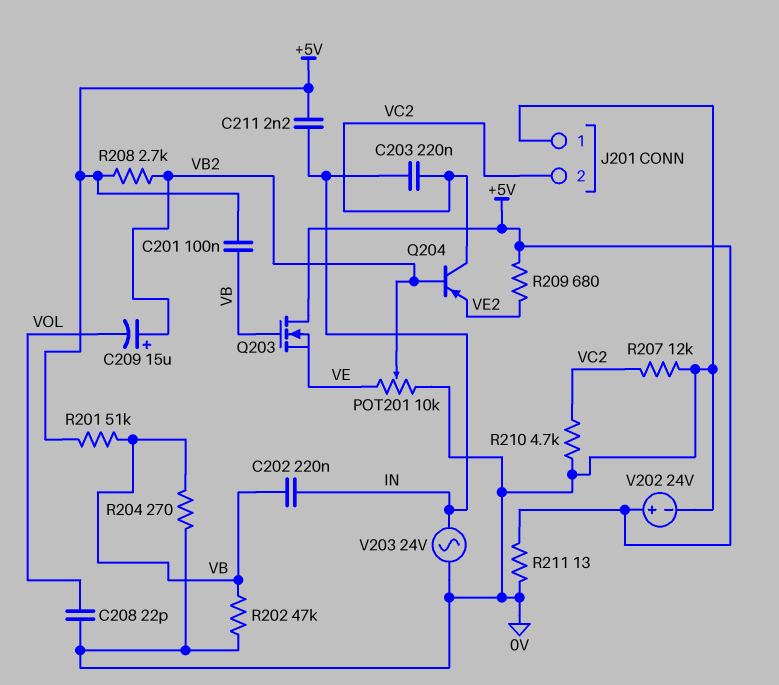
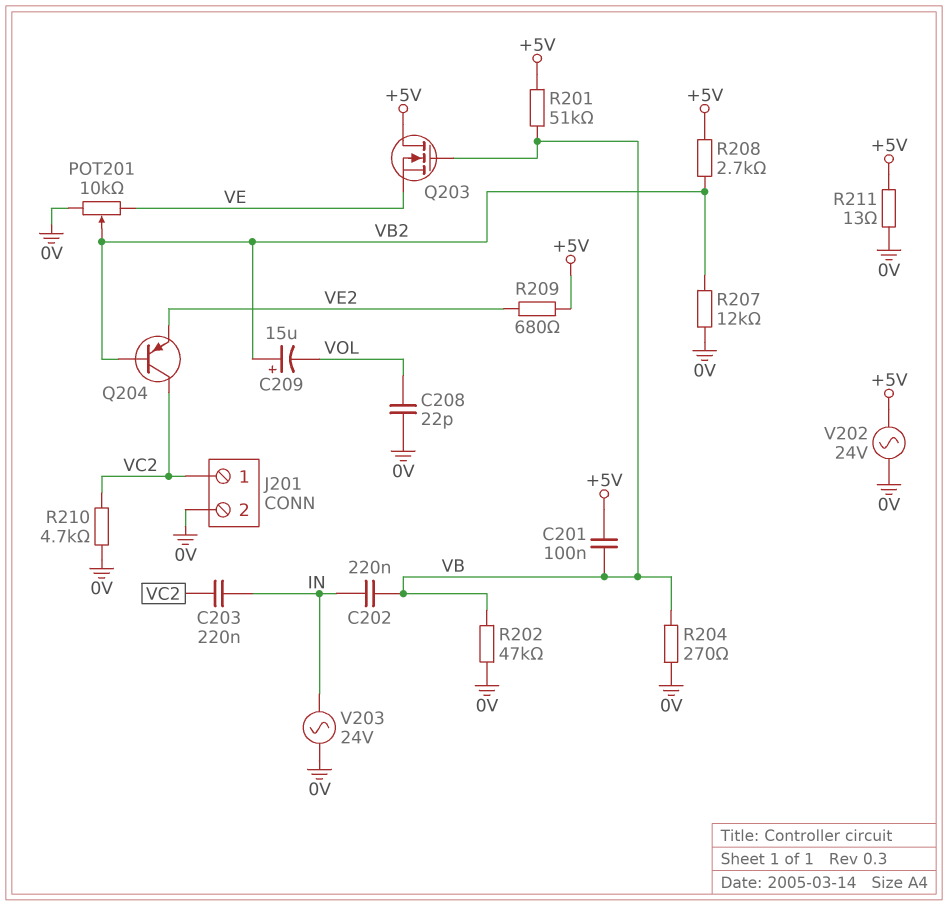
C211: 2.2nF (+5V, IN) -> none
J201 pin 1: 0V -> VC2
J201 pin 2: VC2 -> 0V
R207: 12k (0V, VC2) -> 12k (0V, VB2)
V202: 24V (plus +5V, minus 0V) -> AC 24V (+5V, 0V)

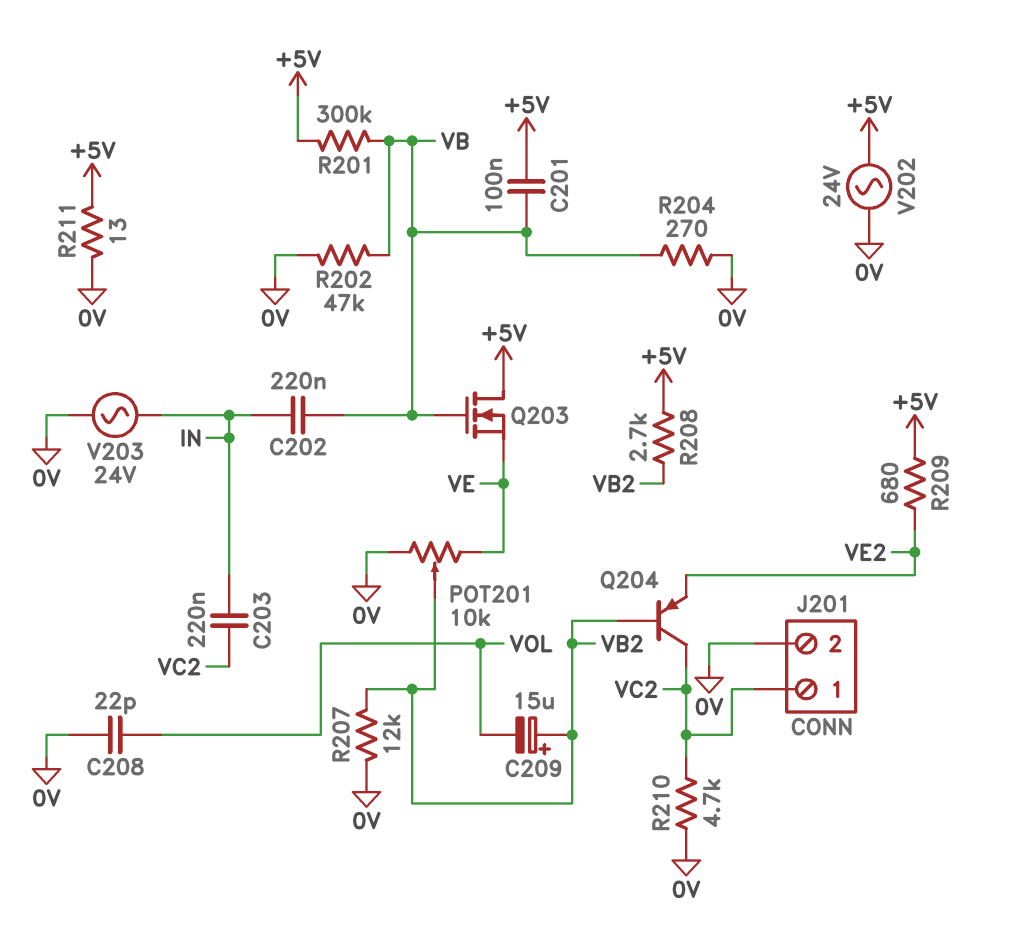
R201: 51k (+5V, VB) -> 300k (+5V, VB)

